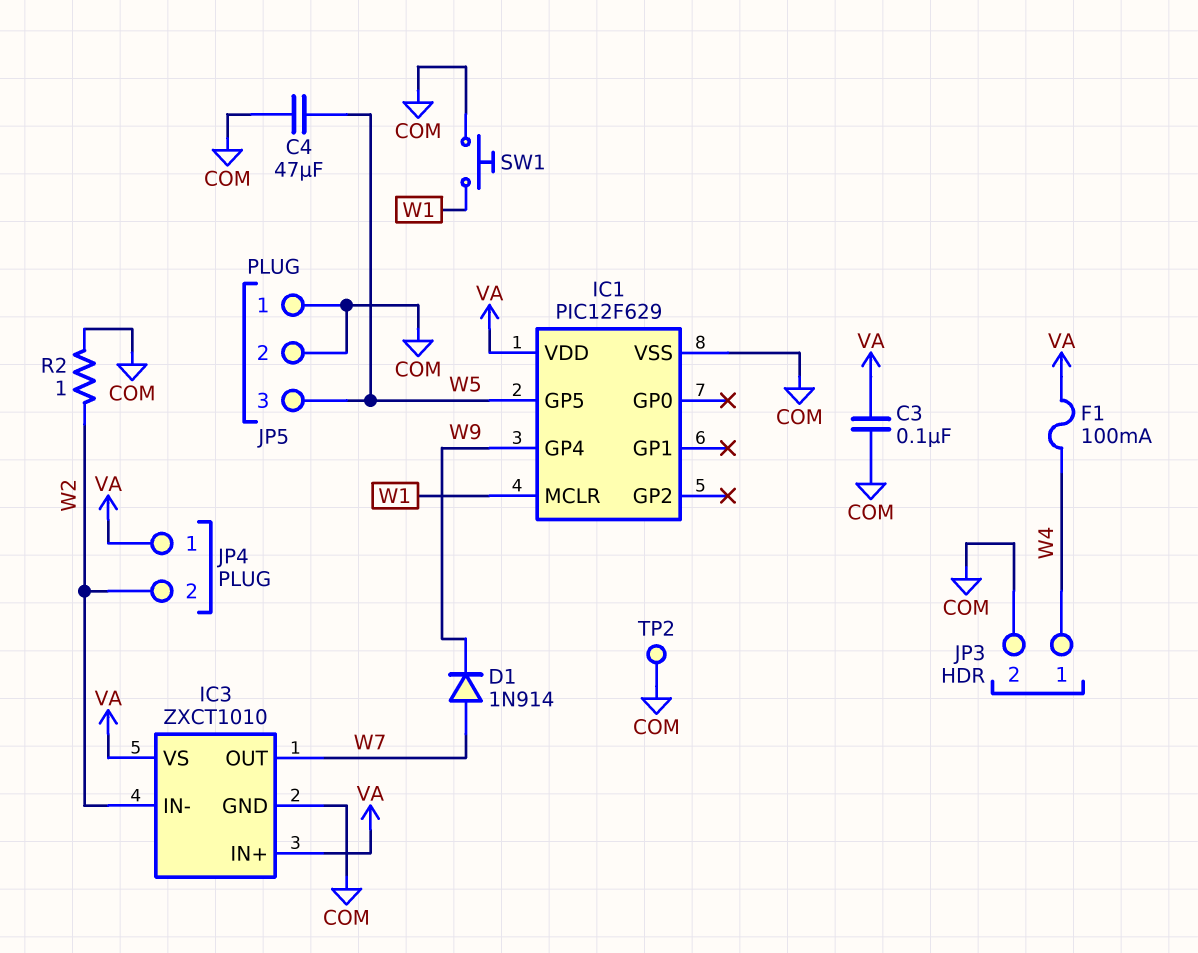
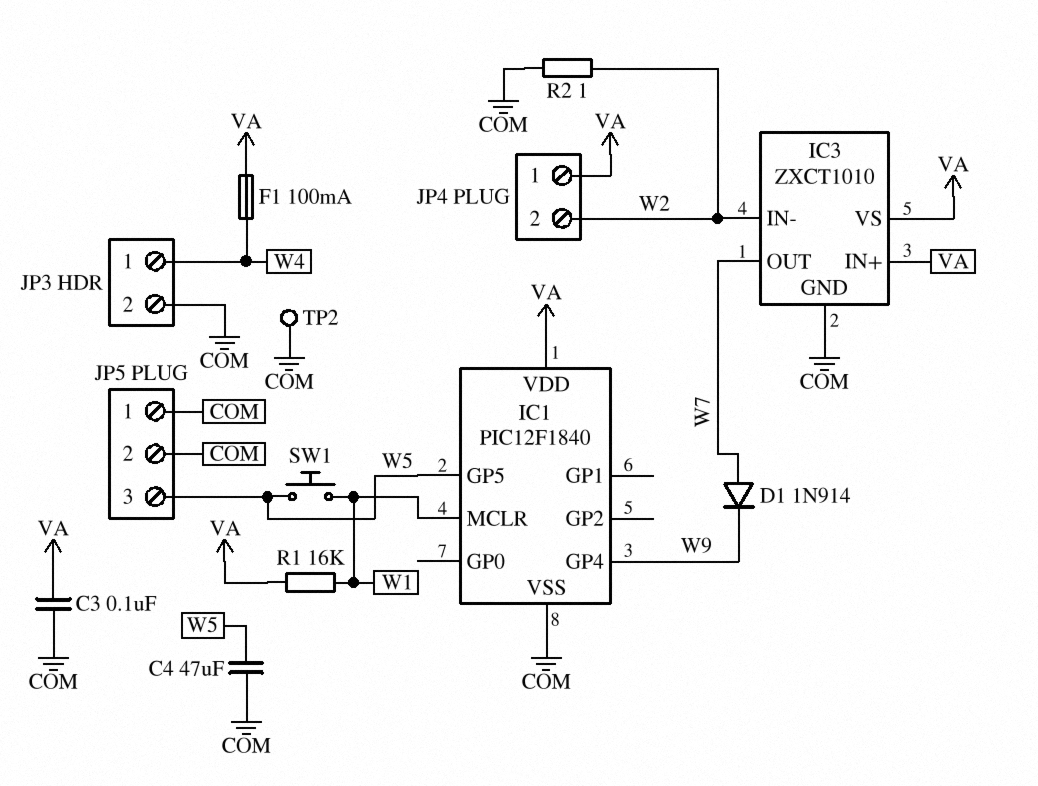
IC1: PIC12F629 -> PIC12F1840
R1: none -> 16k (VA, W1)
SW1: button (COM, W1) -> button (W1, W5)

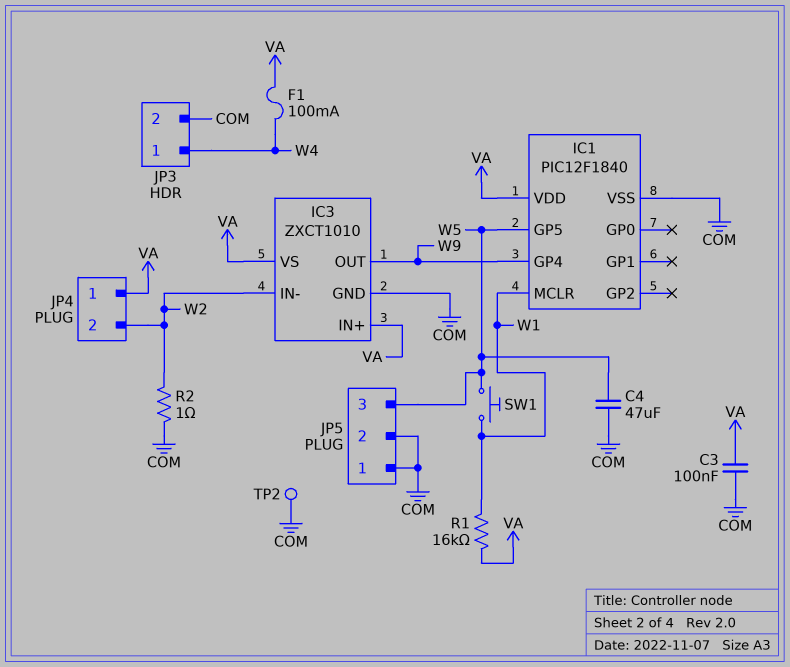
D1: diode 1N914 (A W7, K W9) -> none
IC3 pin OUT: W7 -> W9

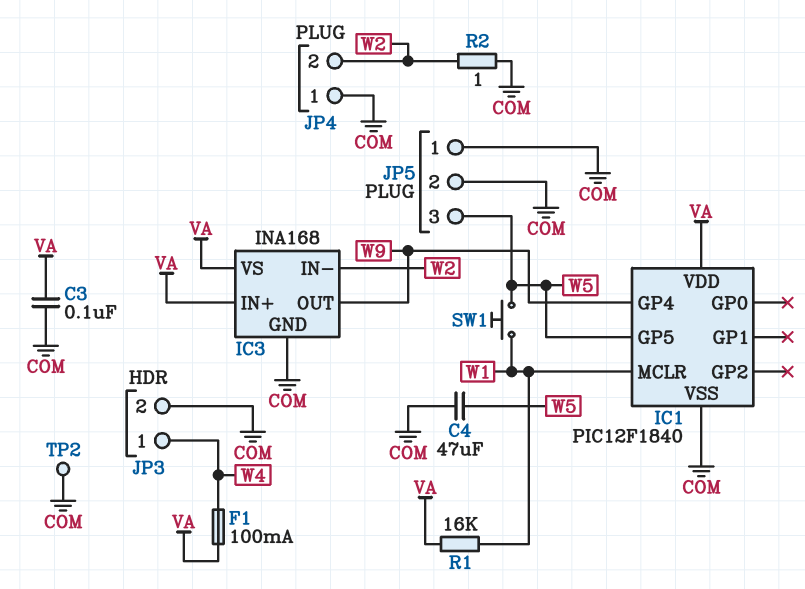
IC3: ZXCT1010 -> INA168
JP4 pin 1: VA -> COM

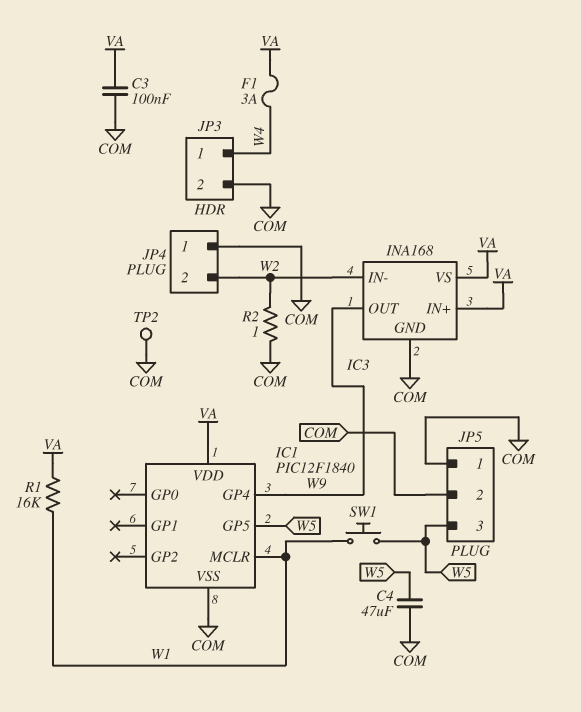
F1: 100mA (VA, W4) -> 3A (VA, W4)

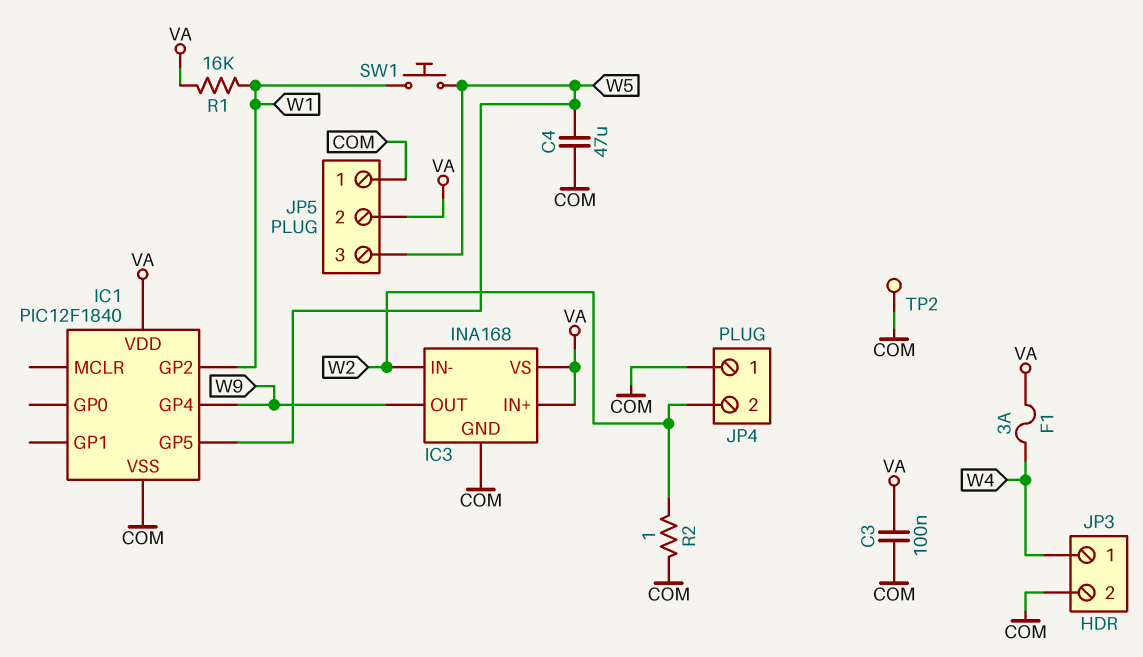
IC1 pin GP2: none -> W1
IC1 pin MCLR: W1 -> none
JP5 pin 2: COM -> VA

